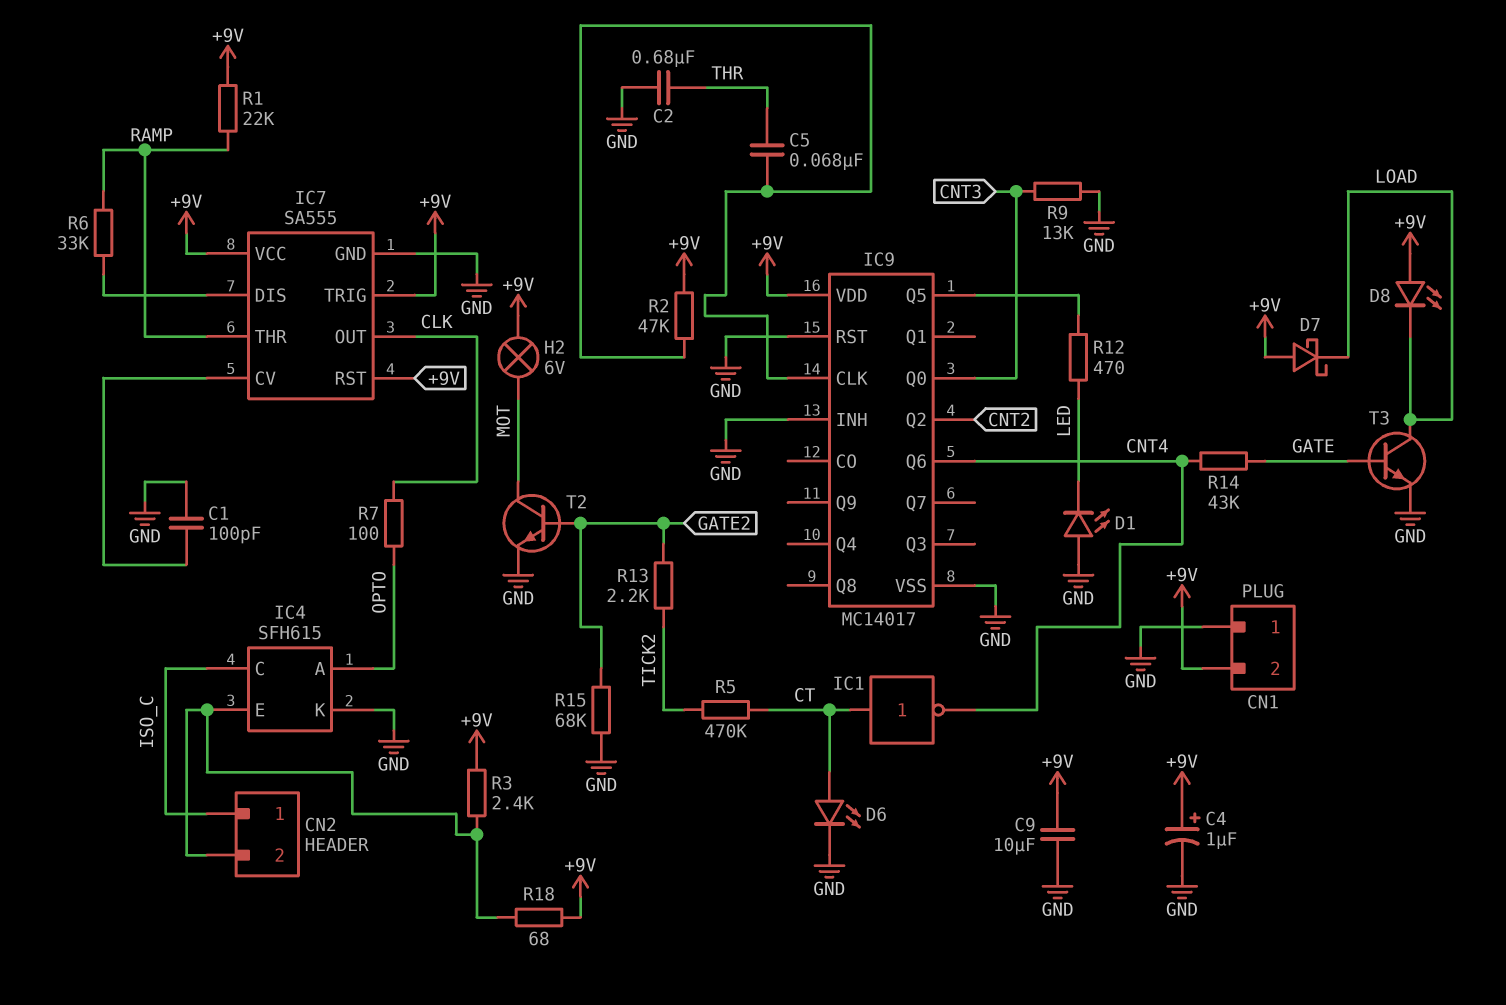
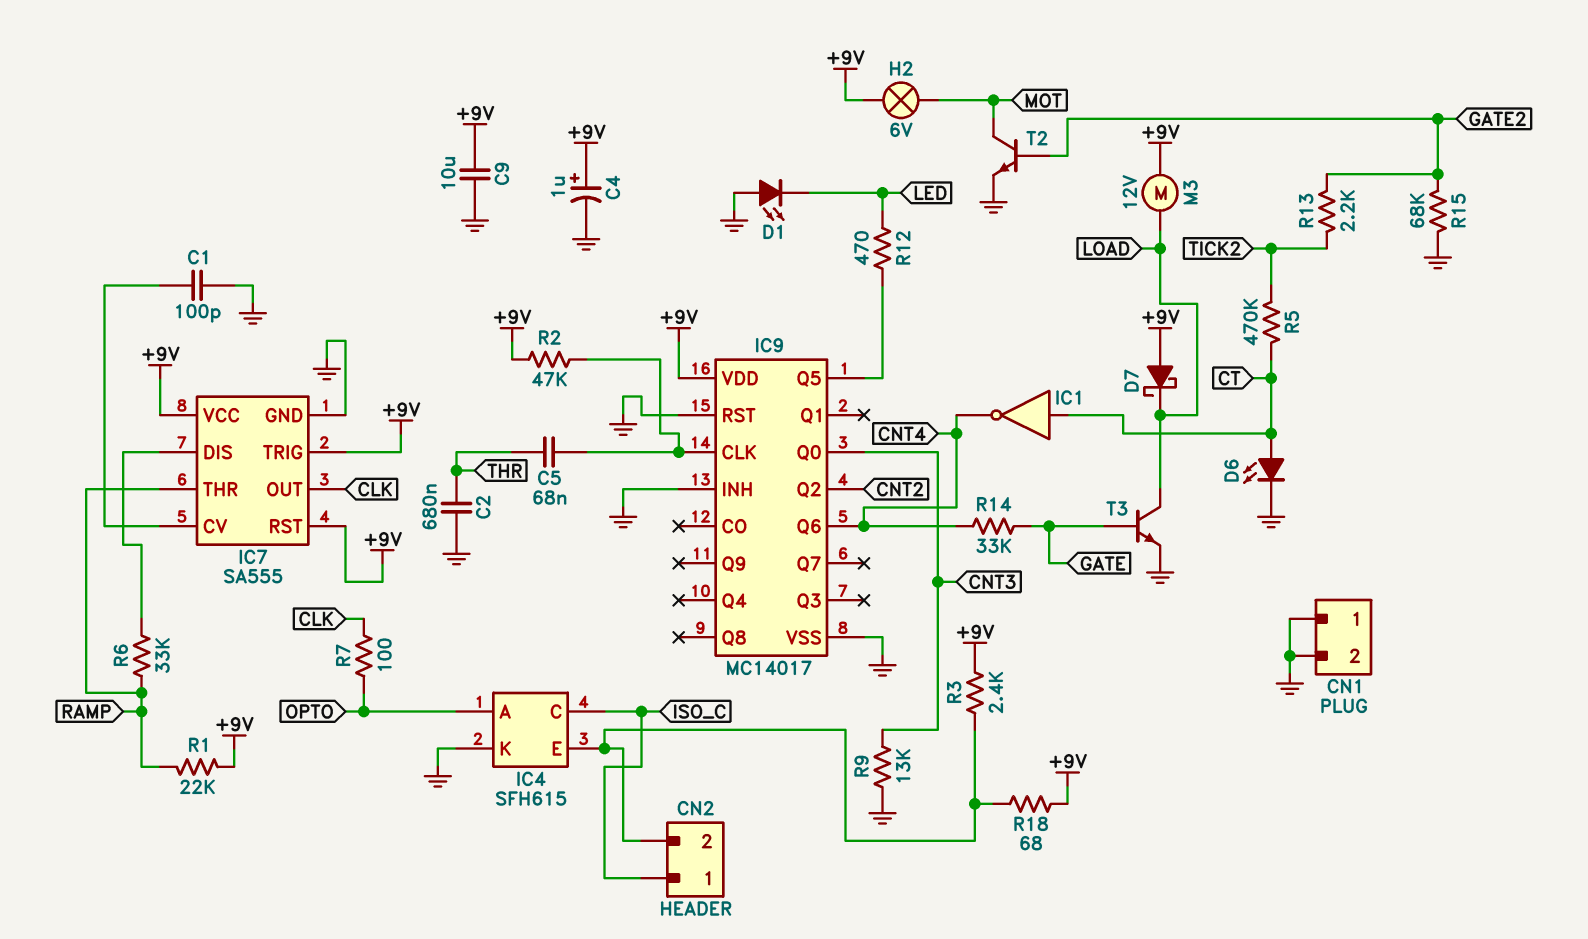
CN1 pin 2: +9V -> GND
D8: LED (A +9V, K LOAD) -> none
M3: none -> motor 12V (+9V, LOAD)
R14: 43k (CNT4, GATE) -> 33k (CNT4, GATE)

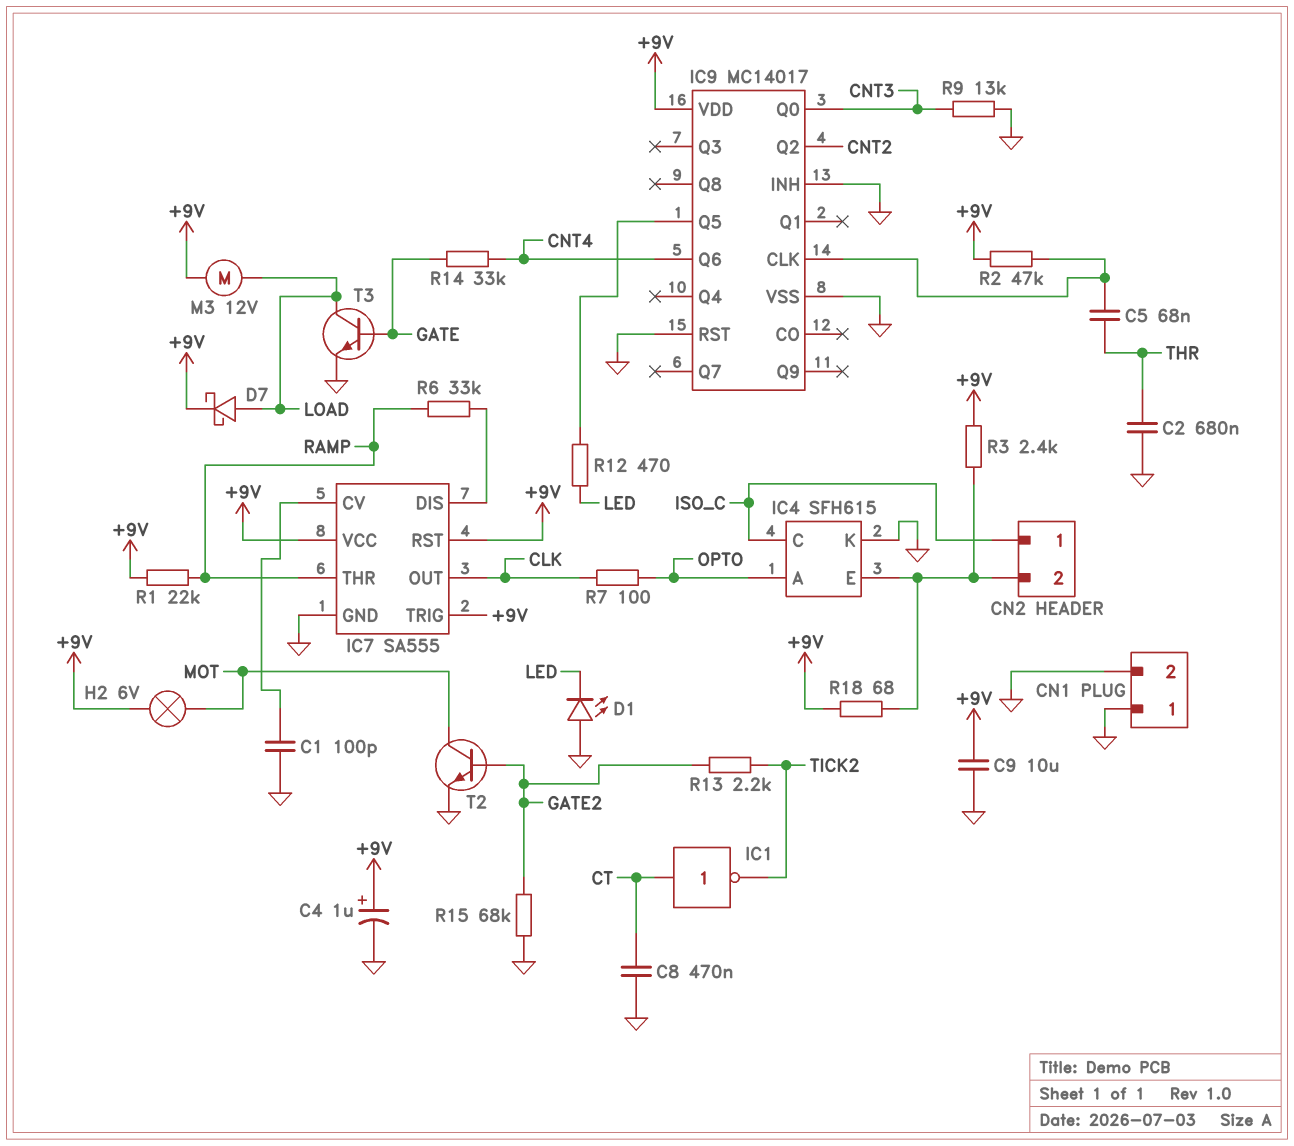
C8: none -> 470nF (CT, GND)
D6: LED (A CT, K GND) -> none
D7: schottky (A +9V, K LOAD) -> schottky (A LOAD, K +9V)
IC1: NOT (in CT, out CNT4) -> NOT (in CT, out TICK2)
R5: 470k (CT, TICK2) -> none

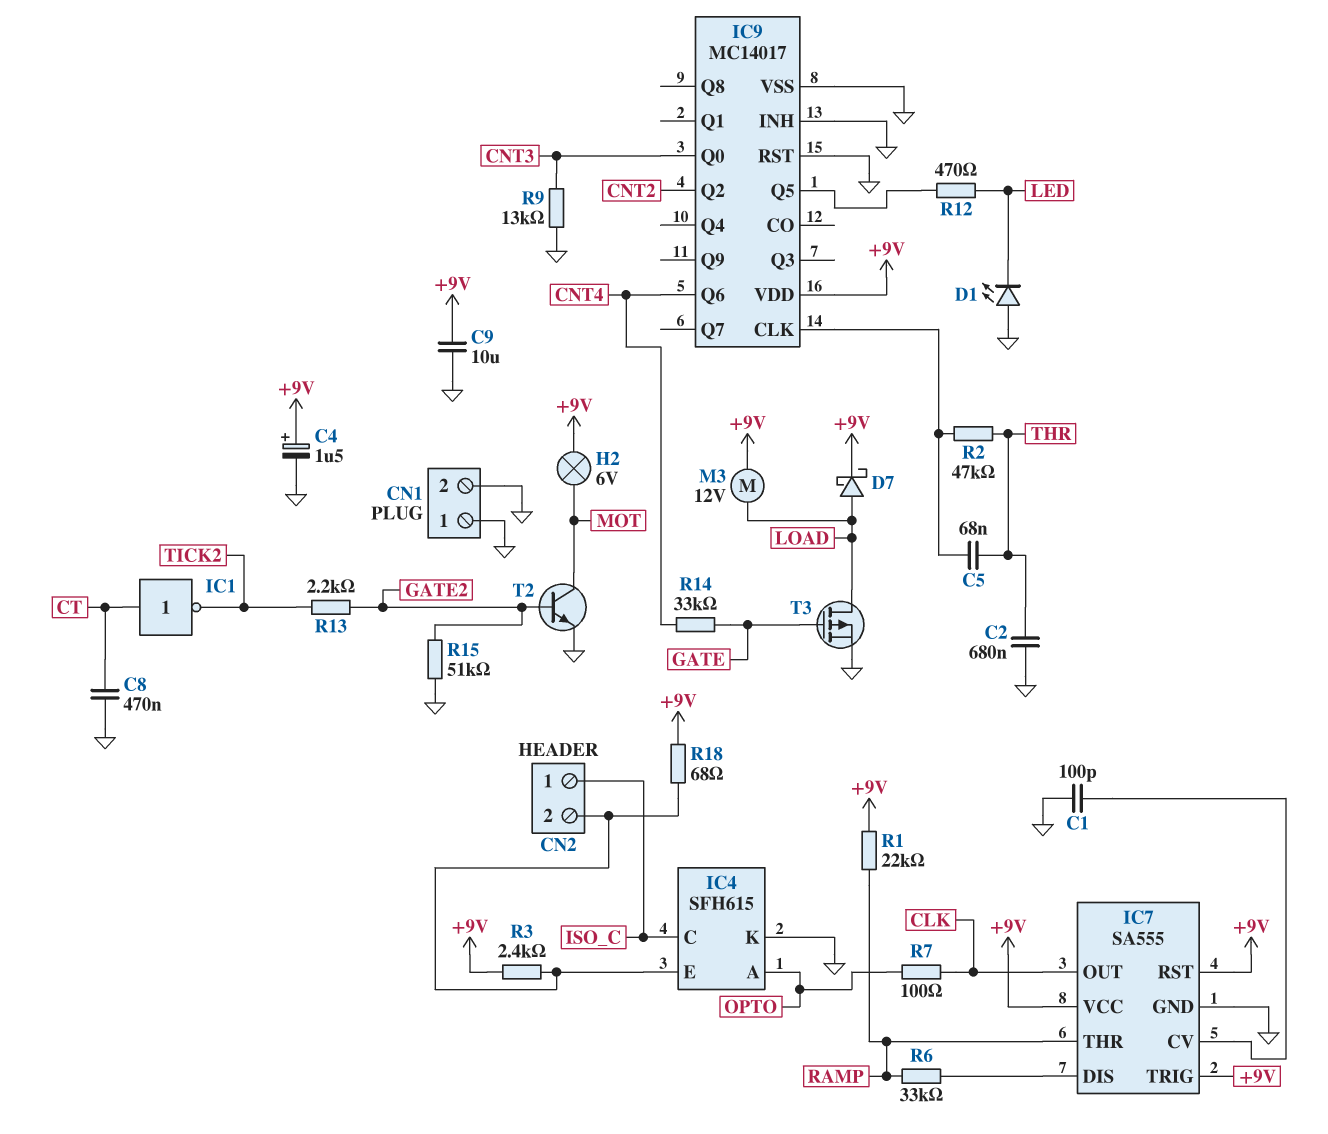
C4: 1uF (plus +9V, minus GND) -> 1.5uF (plus +9V, minus GND)
R2: 47k (+9V, IC9/CLK) -> 47k (IC9/CLK, THR)
R15: 68k (GATE2, GND) -> 51k (GATE2, GND)
T3: NPN (B GATE, C LOAD, E GND) -> PMOS (G GATE, D LOAD, S GND)

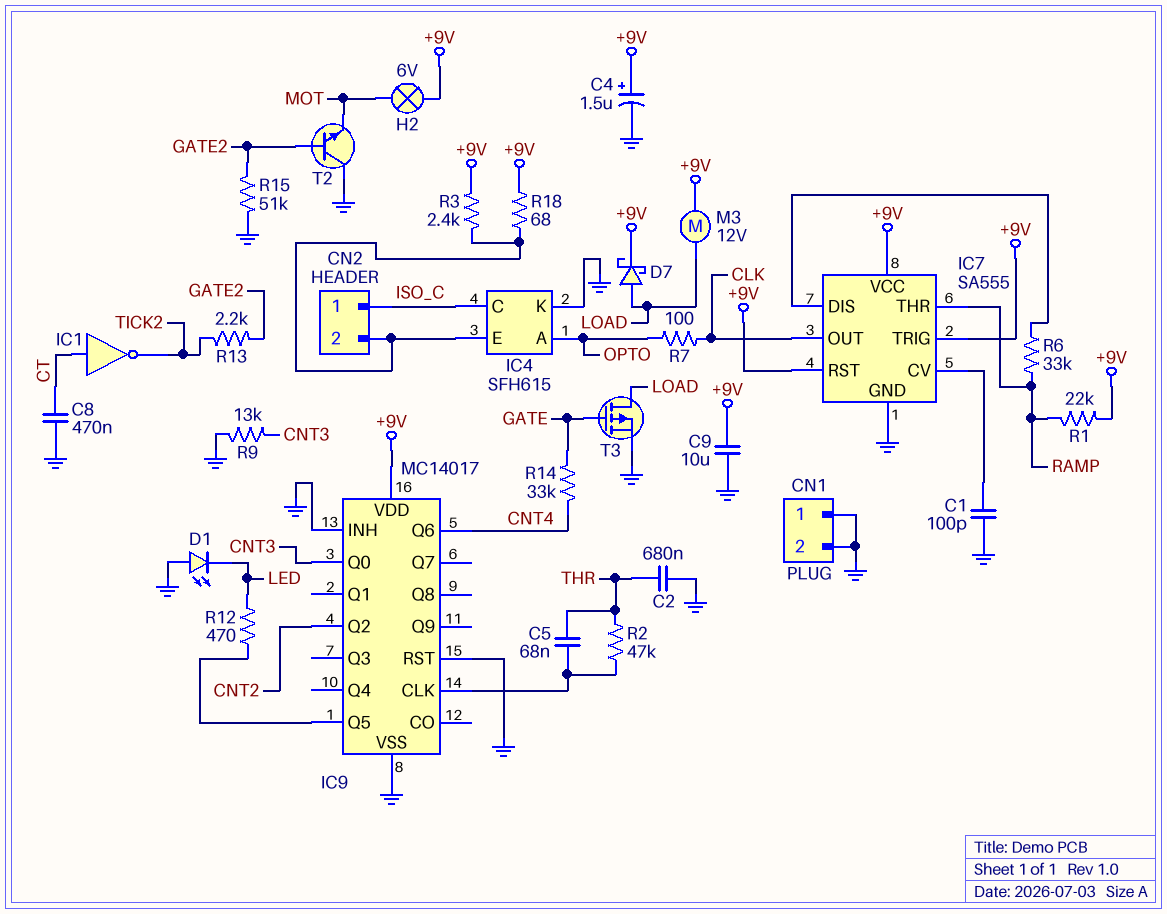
T2: NPN (B GATE2, C MOT, E GND) -> NPN (B GATE2, C GND, E MOT)

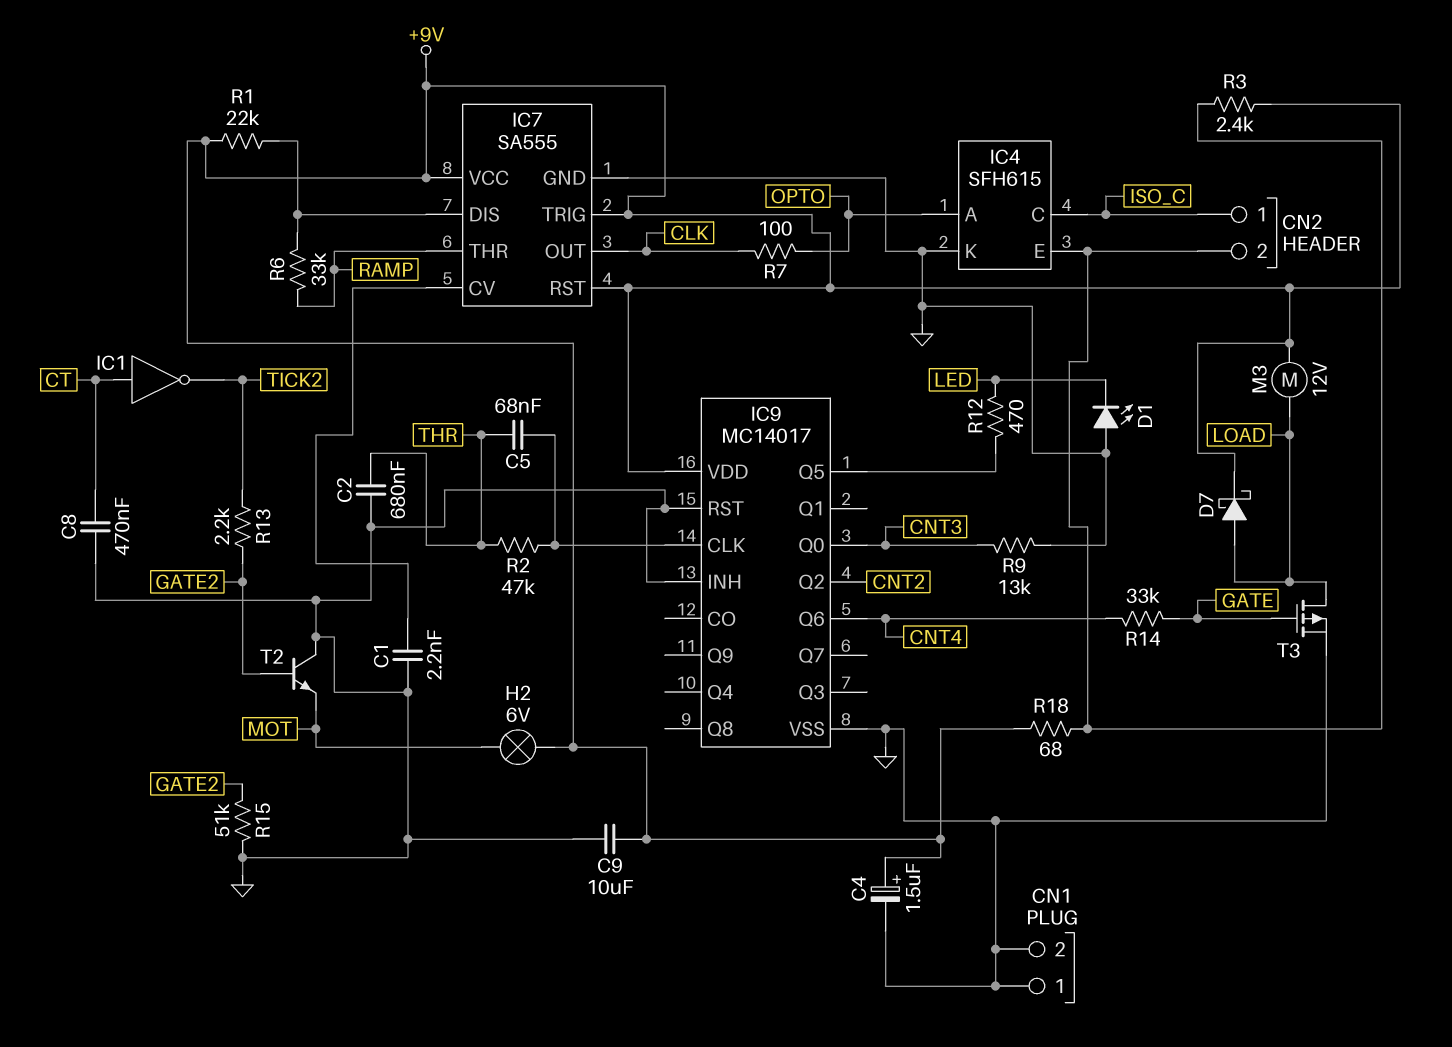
C1: 100pF (GND, IC7/CV) -> 2.2nF (GND, IC7/CV)
R1: 22k (+9V, RAMP) -> 22k (+9V, IC7/DIS)

